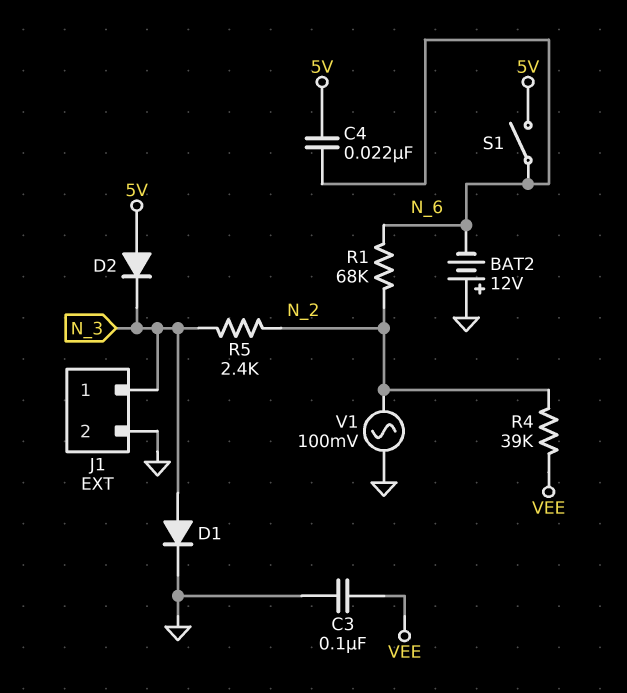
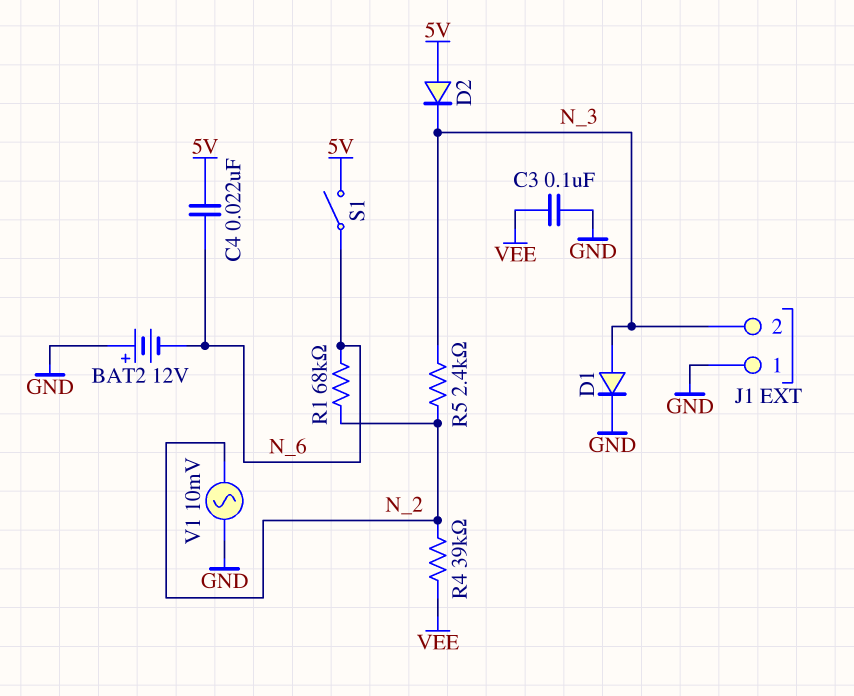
J1 pin 1: N_3 -> GND
J1 pin 2: GND -> N_3
V1: AC 100mV (GND, N_2) -> AC 10mV (GND, N_2)

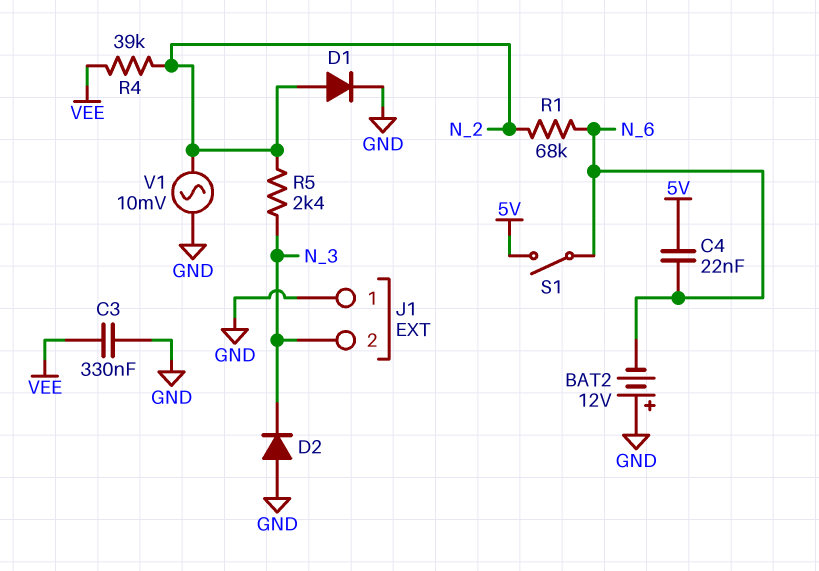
C3: 100nF (GND, VEE) -> 330nF (GND, VEE)
D1: diode (A N_3, K GND) -> diode (A N_2, K GND)
D2: diode (A 5V, K N_3) -> diode (A GND, K N_3)

